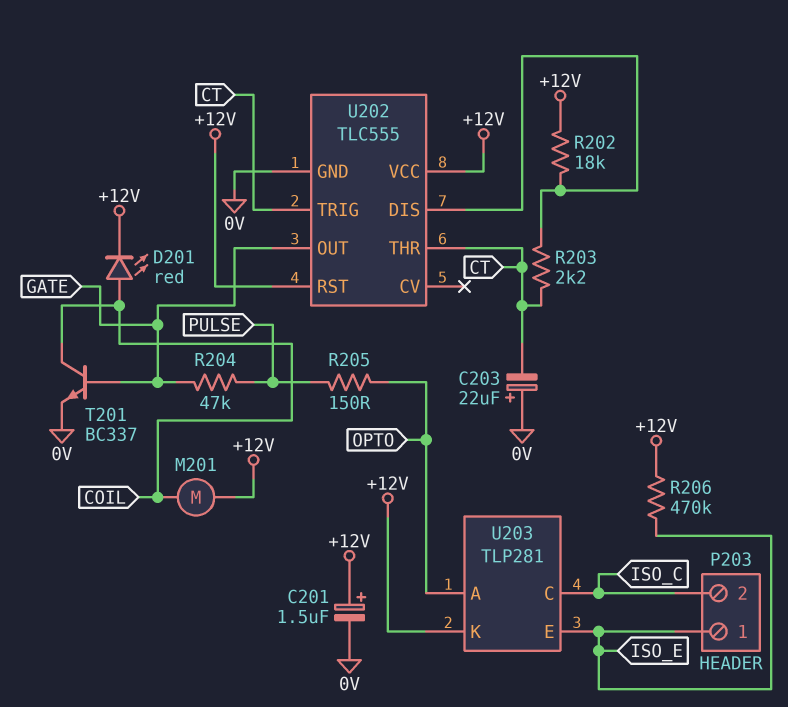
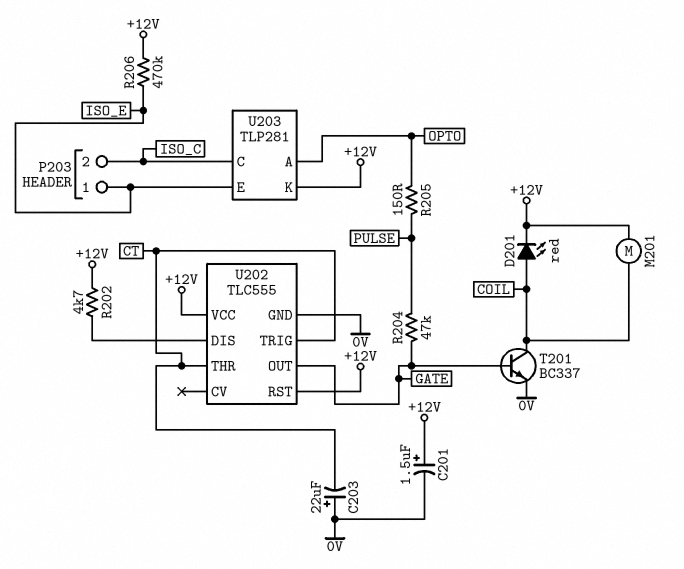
R202: 18k (+12V, U202/DIS) -> 4.7k (+12V, U202/DIS)
R203: 2.2k (CT, U202/DIS) -> none

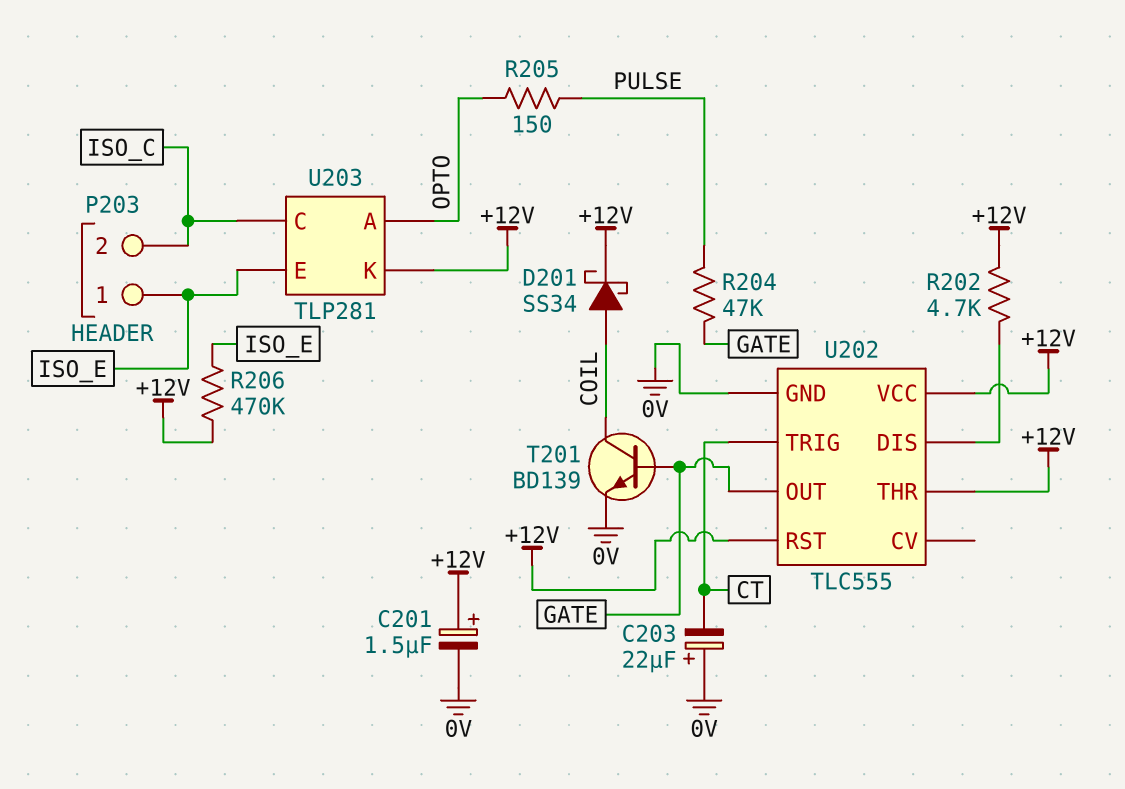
D201: LED red (A COIL, K +12V) -> schottky SS34 (A COIL, K +12V)
M201: motor (+12V, COIL) -> none
T201: NPN BC337 (B GATE, C COIL, E 0V) -> NPN BD139 (B GATE, C COIL, E 0V)
U202 pin THR: CT -> +12V

